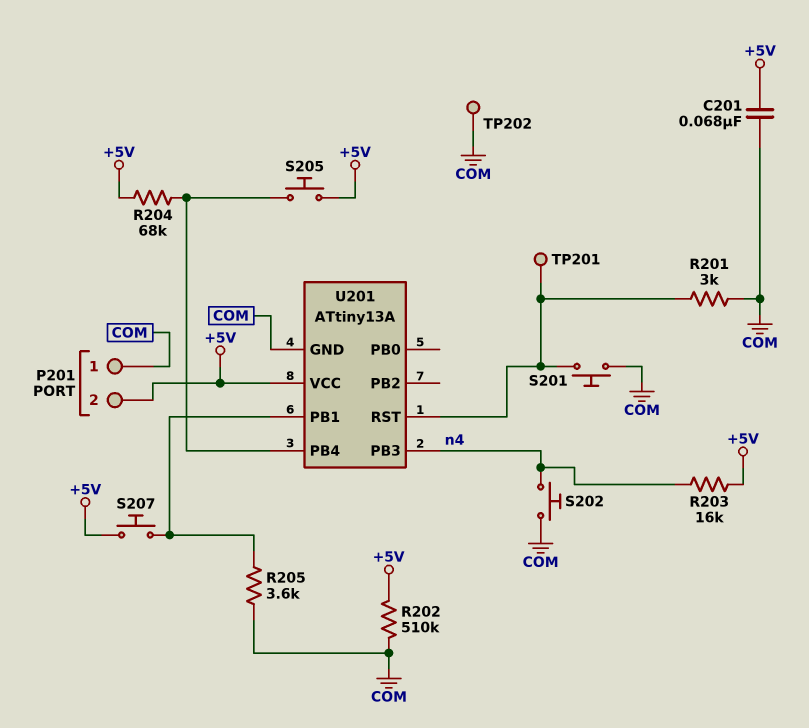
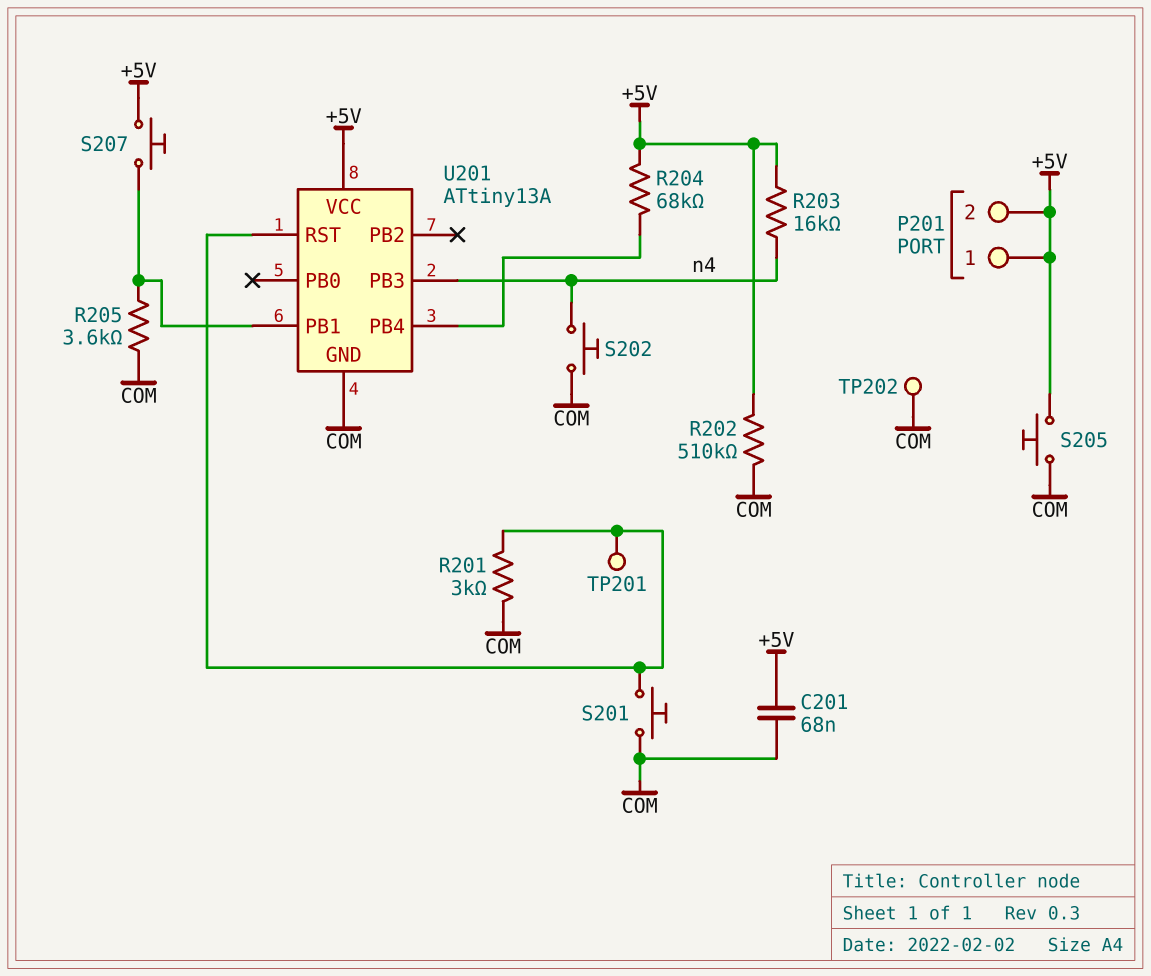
P201 pin 1: COM -> +5V
S205: button (+5V, U201/PB4) -> button (+5V, COM)

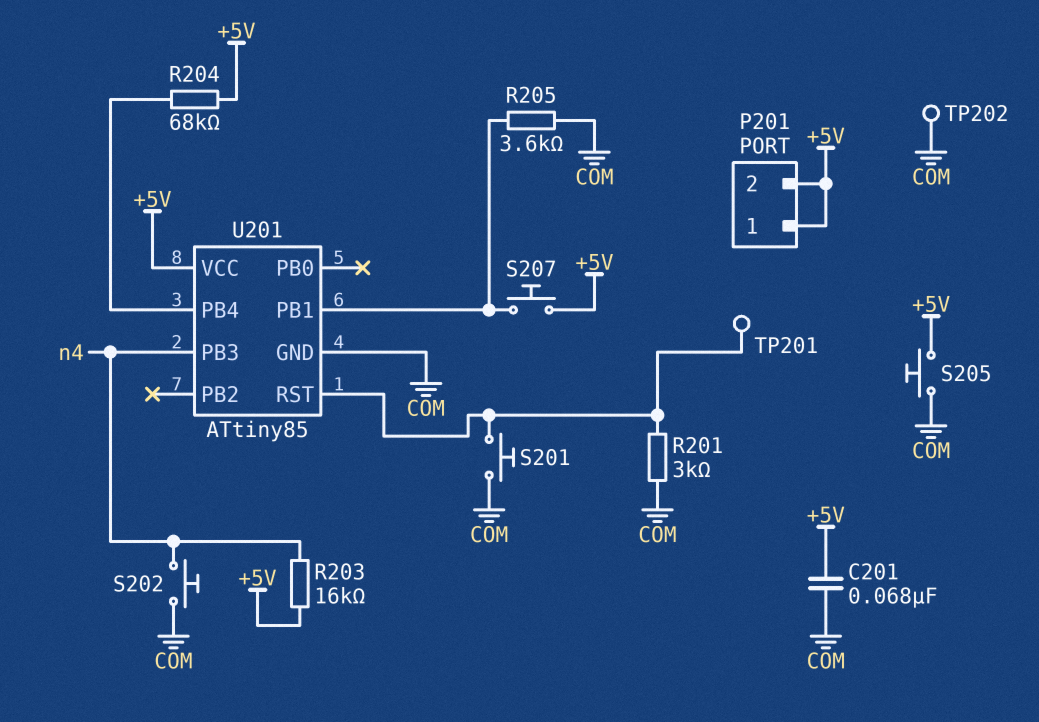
R202: 510k (+5V, COM) -> none
U201: ATtiny13A -> ATtiny85

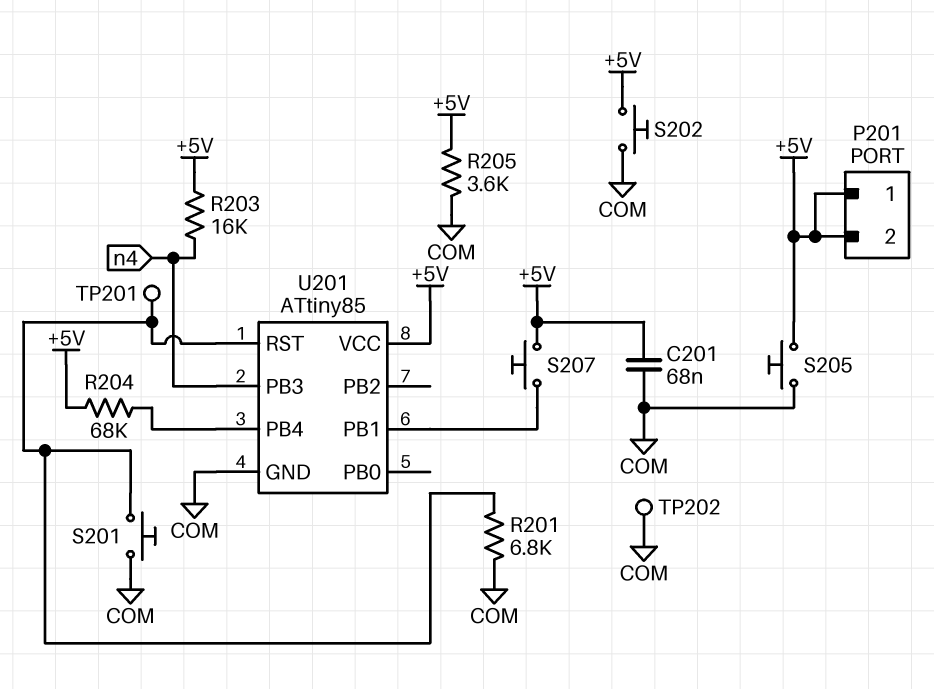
R201: 3k (COM, U201/RST) -> 6.8k (COM, U201/RST)
R205: 3.6k (COM, U201/PB1) -> 3.6k (+5V, COM)
S202: button (COM, n4) -> button (+5V, COM)

